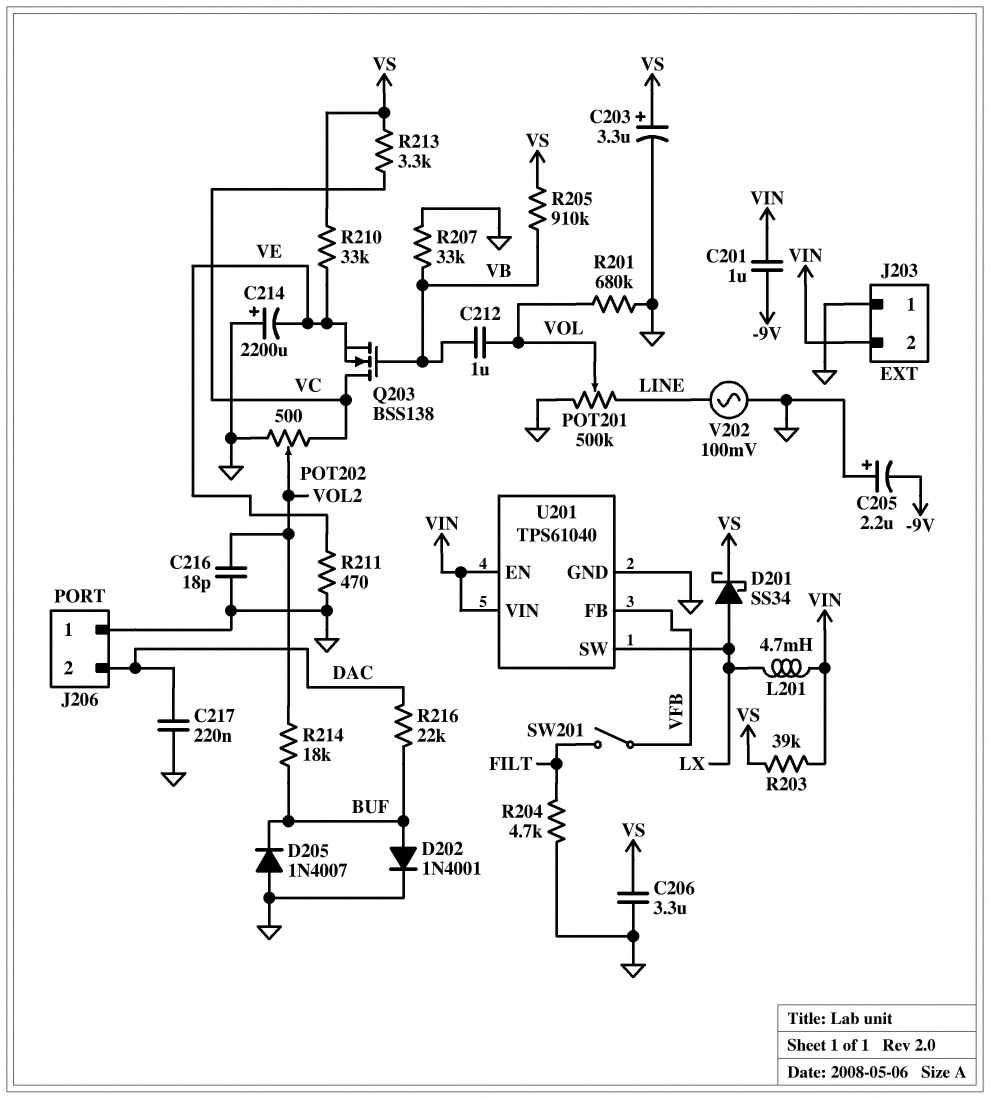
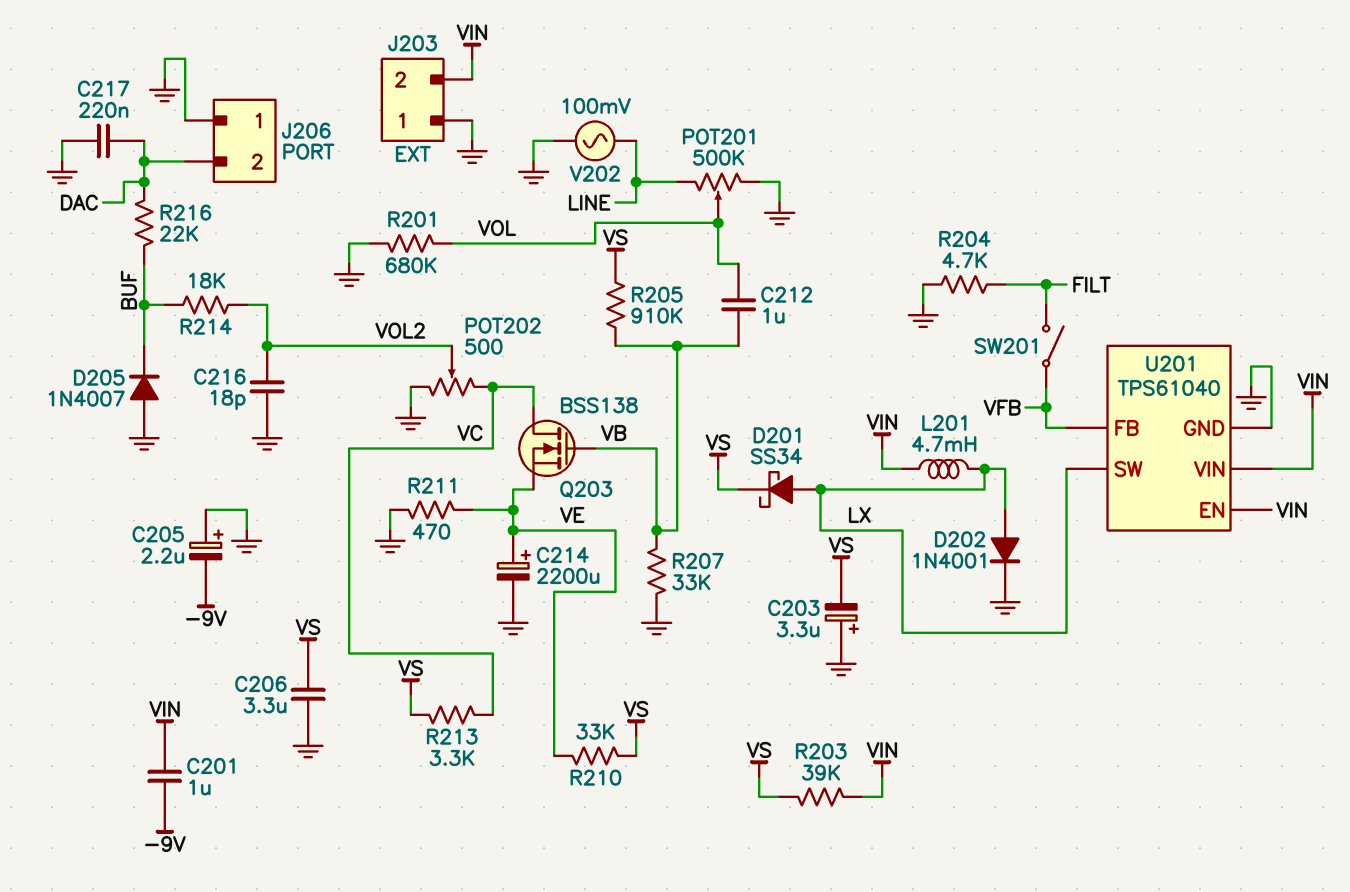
C203: 3.3uF (plus VS, minus GND) -> 3.3uF (plus GND, minus VS)
C214: 2200uF (plus GND, minus VE) -> 2200uF (plus VE, minus GND)
D202: diode 1N4001 (A BUF, K GND) -> diode 1N4001 (A LX, K GND)

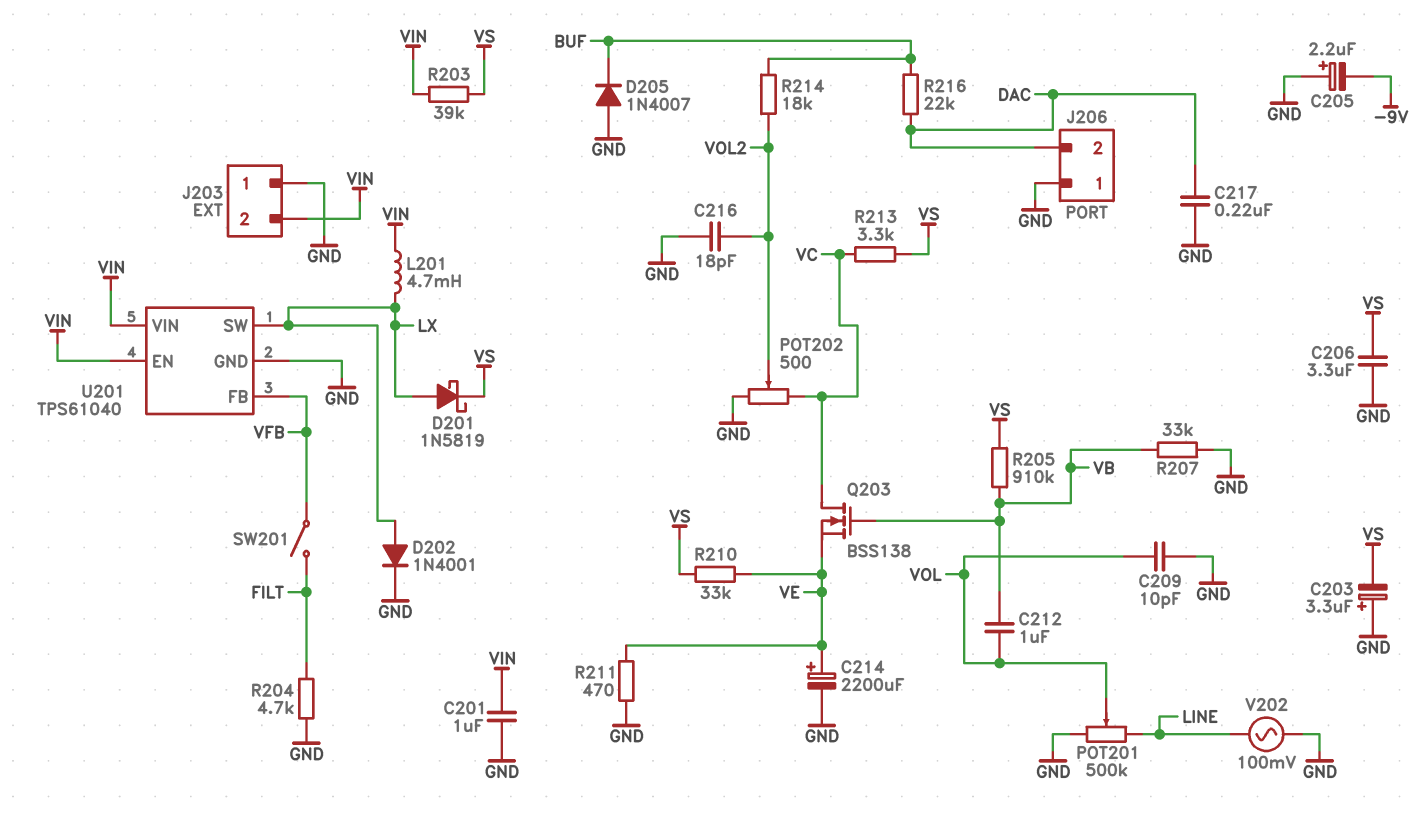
C201: 1uF (-9V, VIN) -> 1uF (GND, VIN)
C209: none -> 10pF (GND, VOL)
D201: schottky SS34 (A LX, K VS) -> schottky 1N5819 (A LX, K VS)
R201: 680k (GND, VOL) -> none

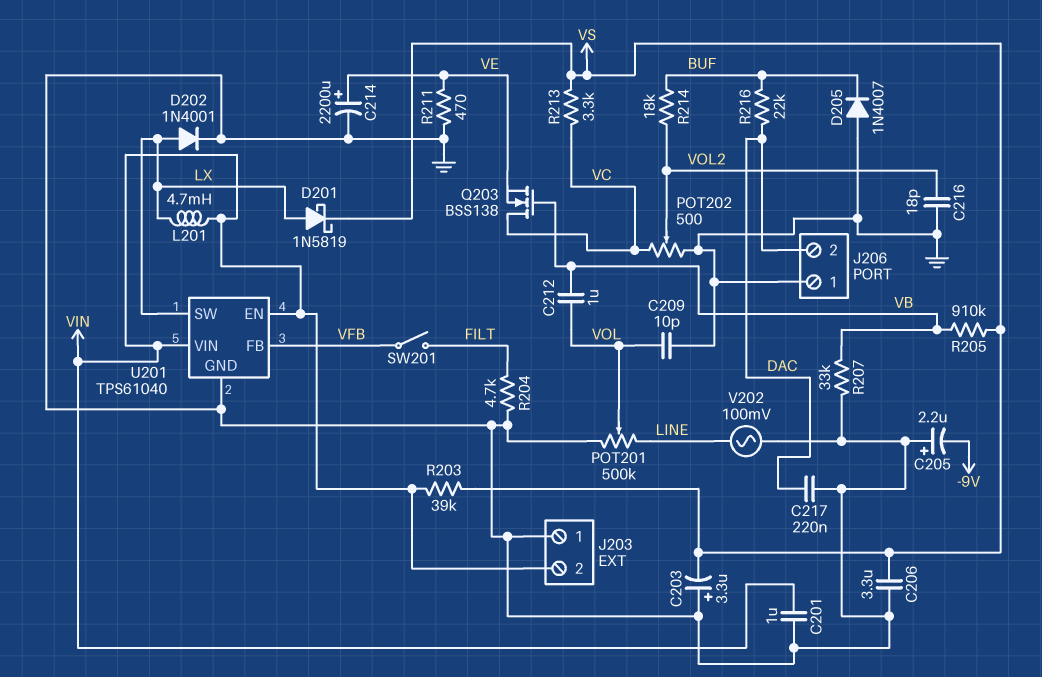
R210: 33k (VE, VS) -> none

